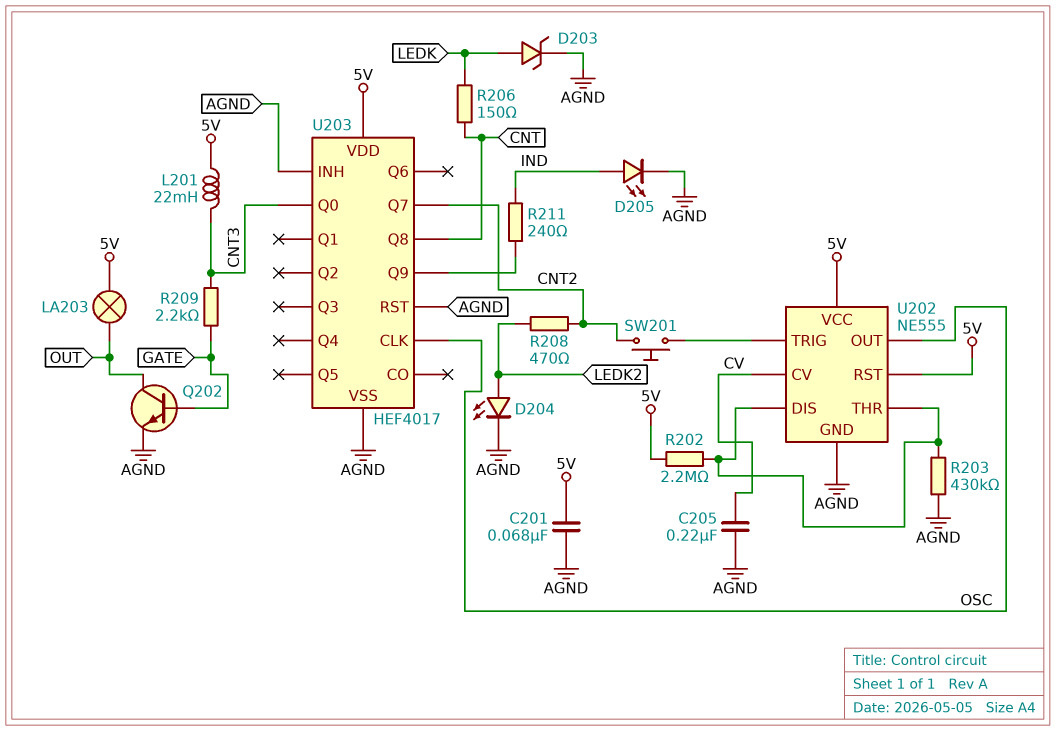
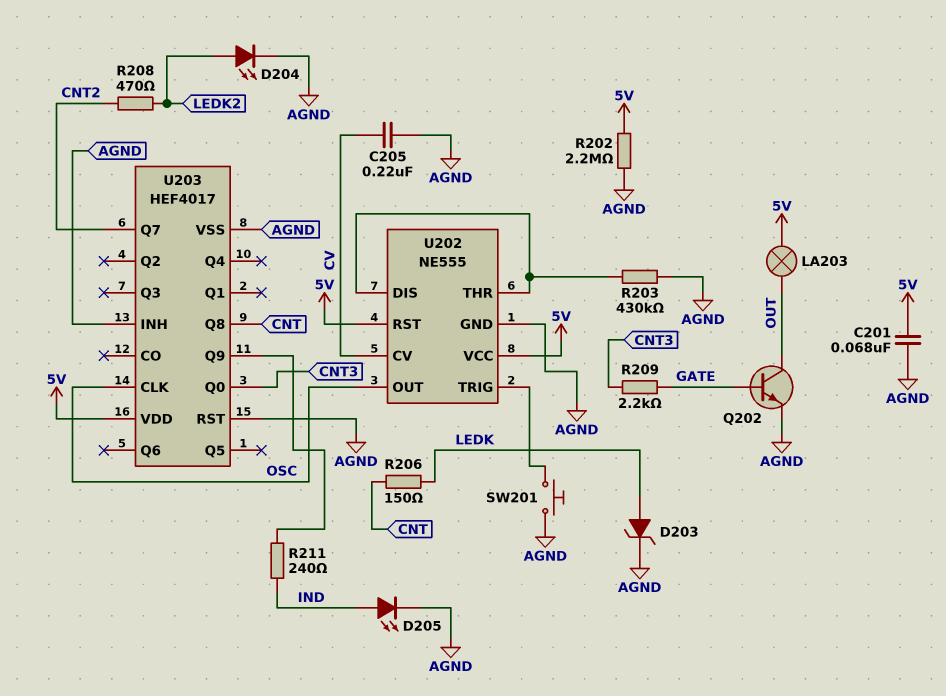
L201: 22mH (5V, CNT3) -> none
R202: 2.2M (5V, U202/DIS) -> 2.2M (5V, AGND)
SW201: button (CNT2, U202/TRIG) -> button (AGND, U202/TRIG)

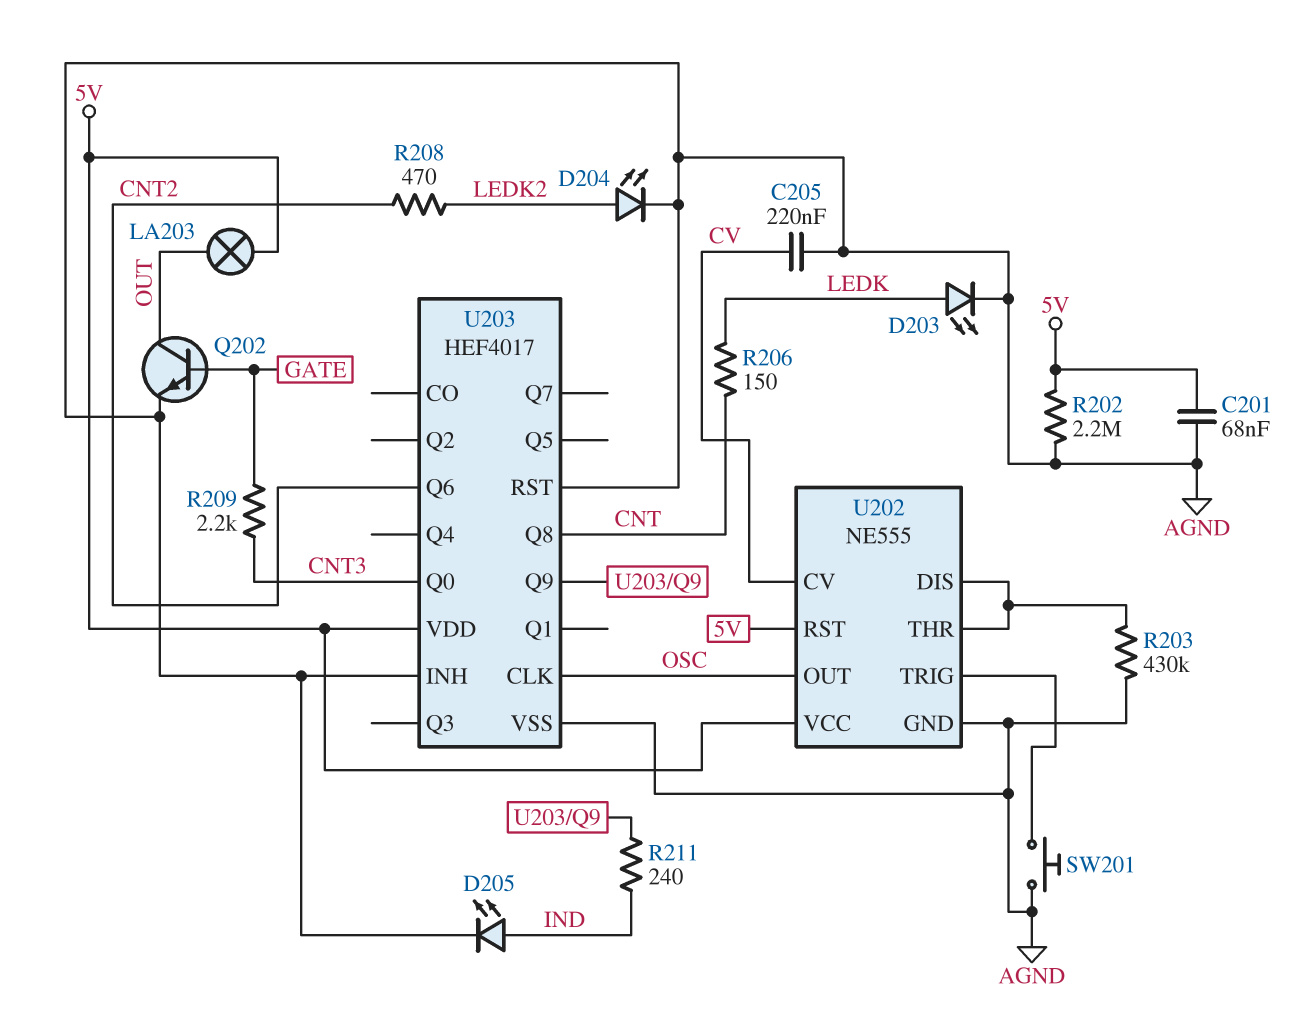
D203: zener (A LEDK, K AGND) -> LED (A LEDK, K AGND)
U203 pin Q6: none -> CNT2
U203 pin Q7: CNT2 -> none

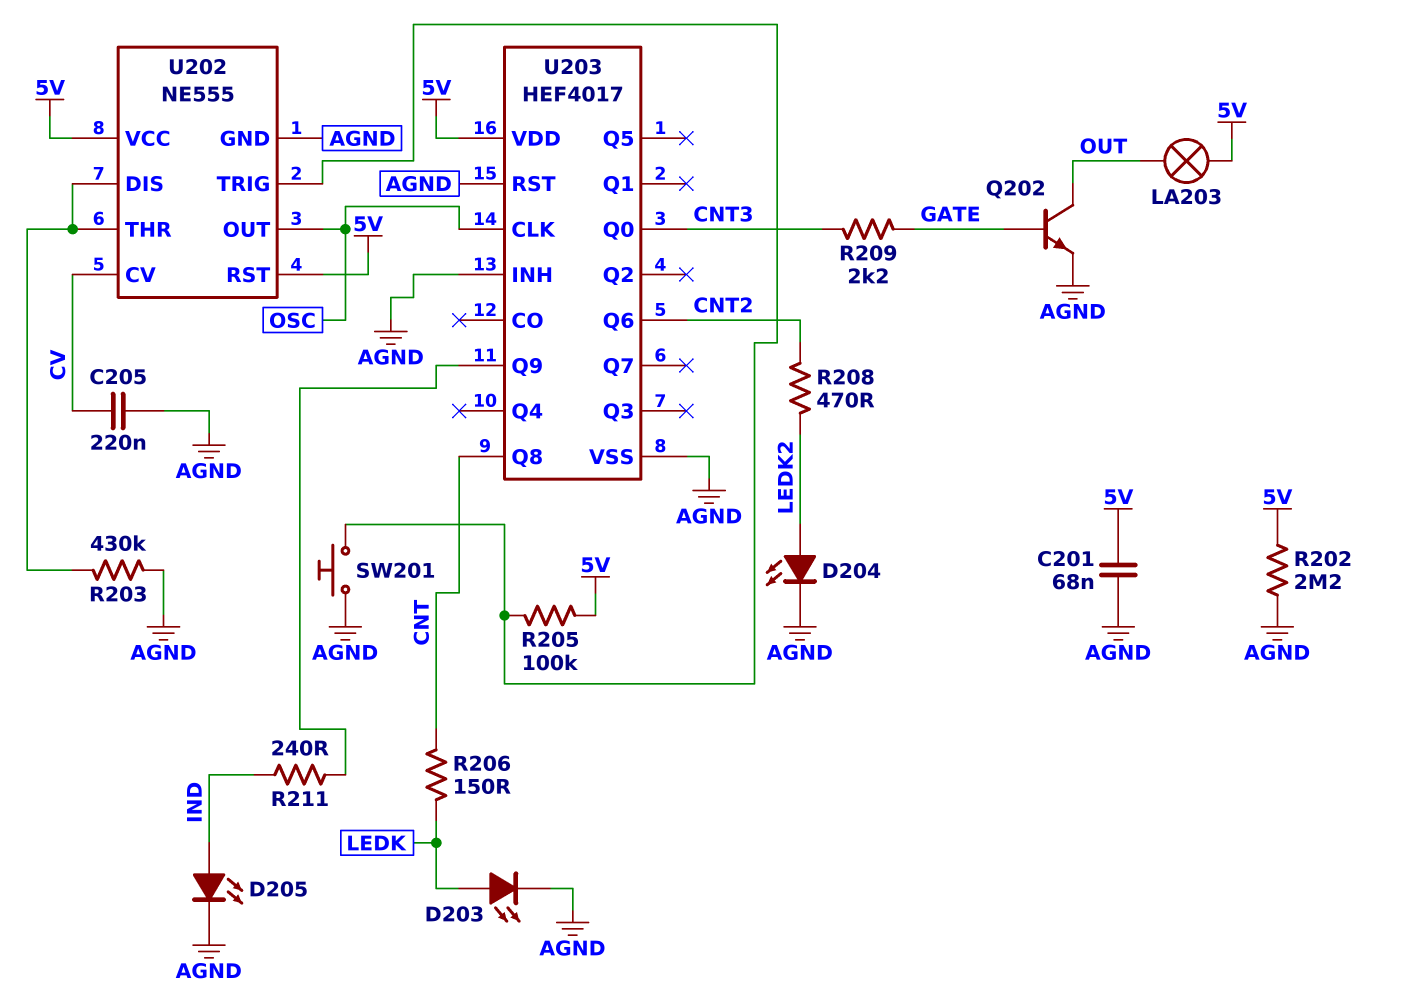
R205: none -> 100k (5V, U202/TRIG)

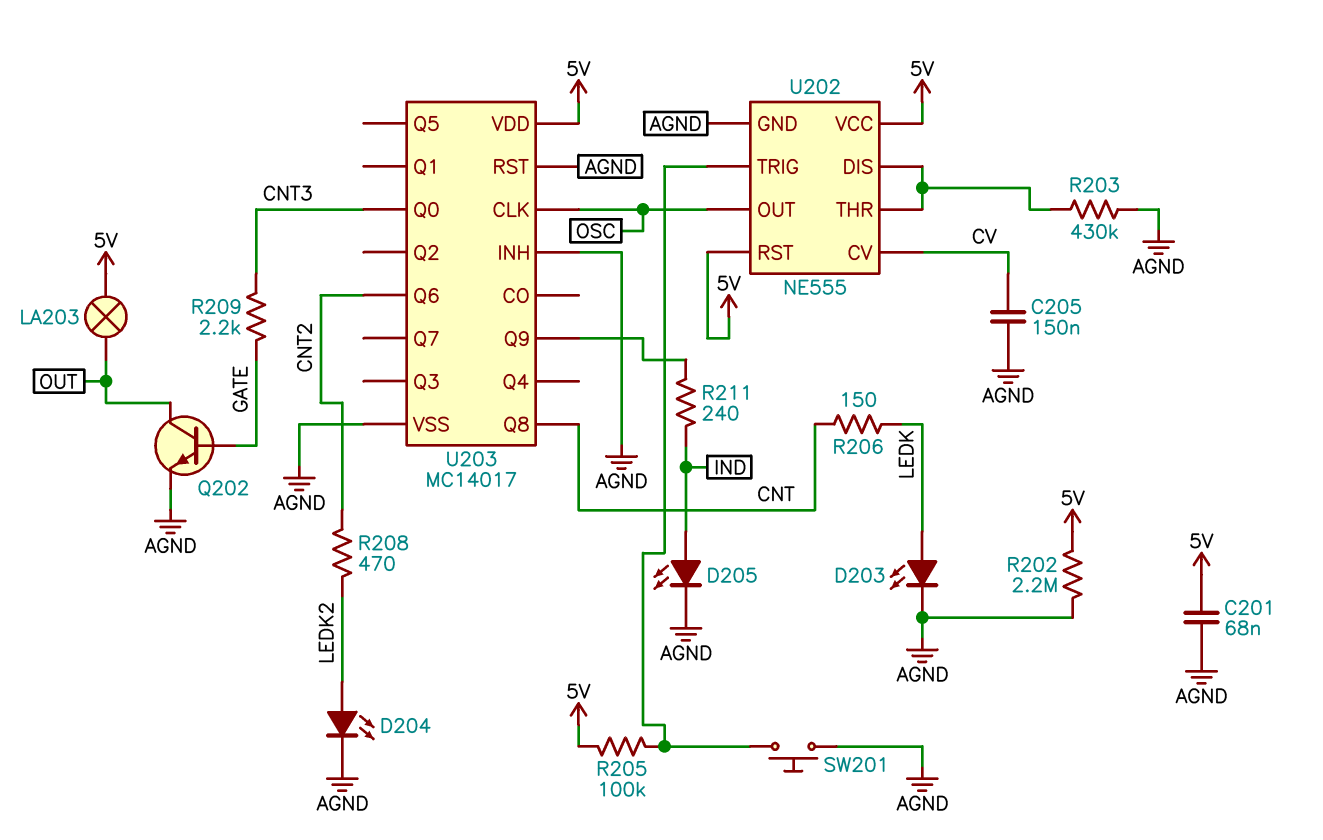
C205: 220nF (AGND, CV) -> 150nF (AGND, CV)
U203: HEF4017 -> MC14017

